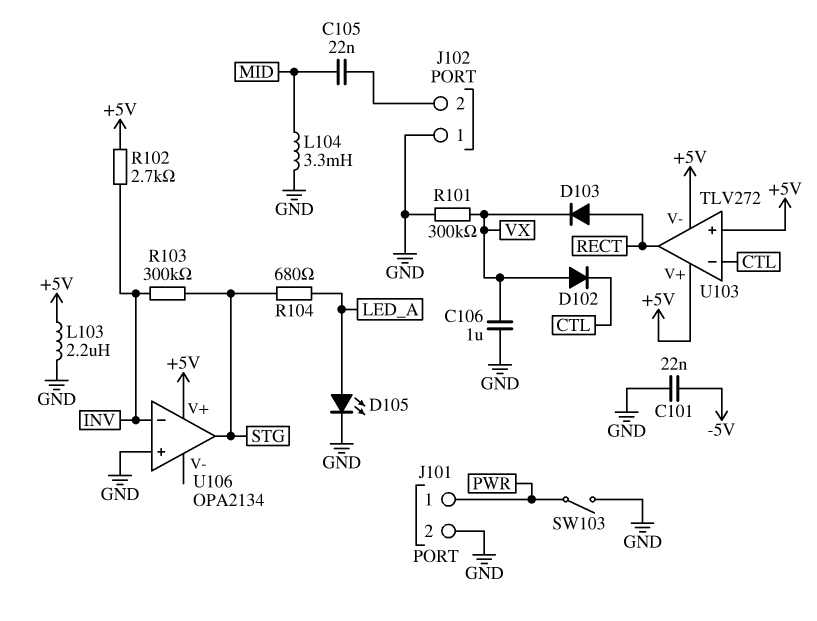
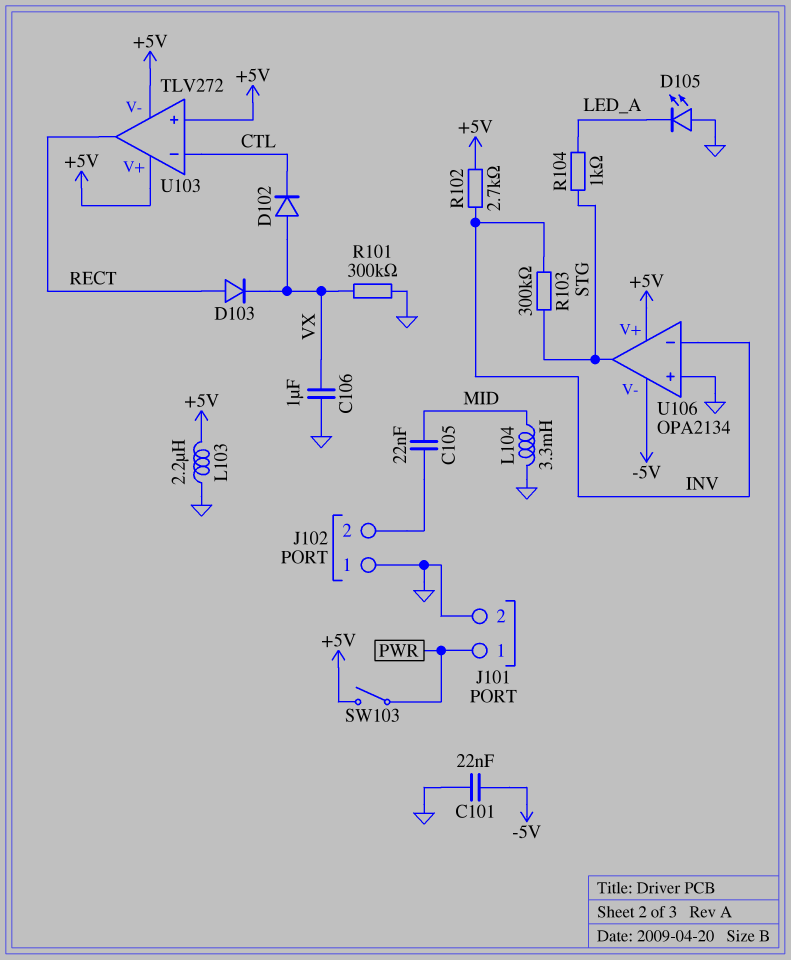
D105: LED (A LED_A, K GND) -> LED (A GND, K LED_A)
R104: 680 (LED_A, STG) -> 1k (LED_A, STG)
SW103: switch (GND, PWR) -> switch (+5V, PWR)
U106 pin V-: none -> -5V

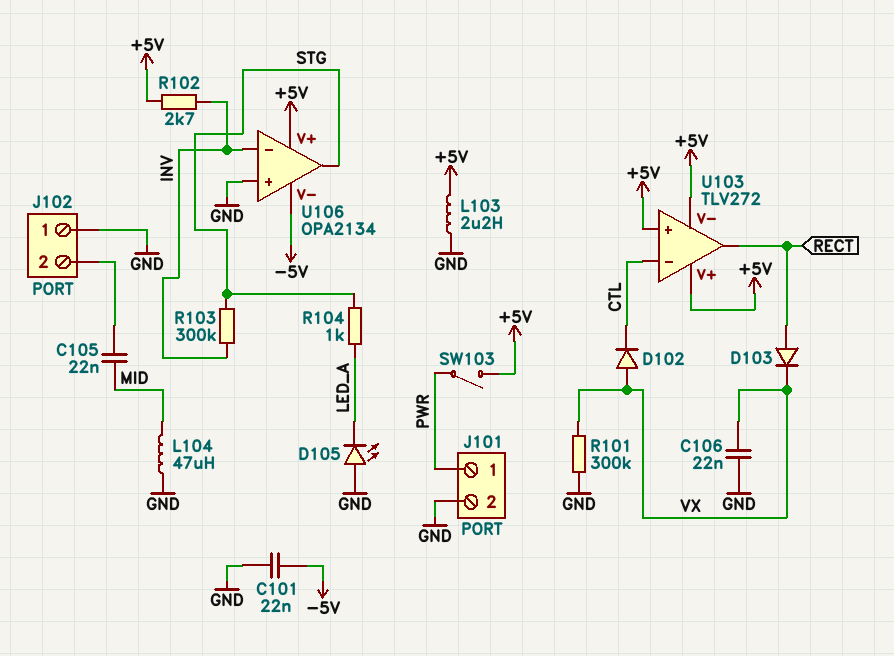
C106: 1uF (GND, VX) -> 22nF (GND, VX)
L104: 3.3mH (GND, MID) -> 47uH (GND, MID)

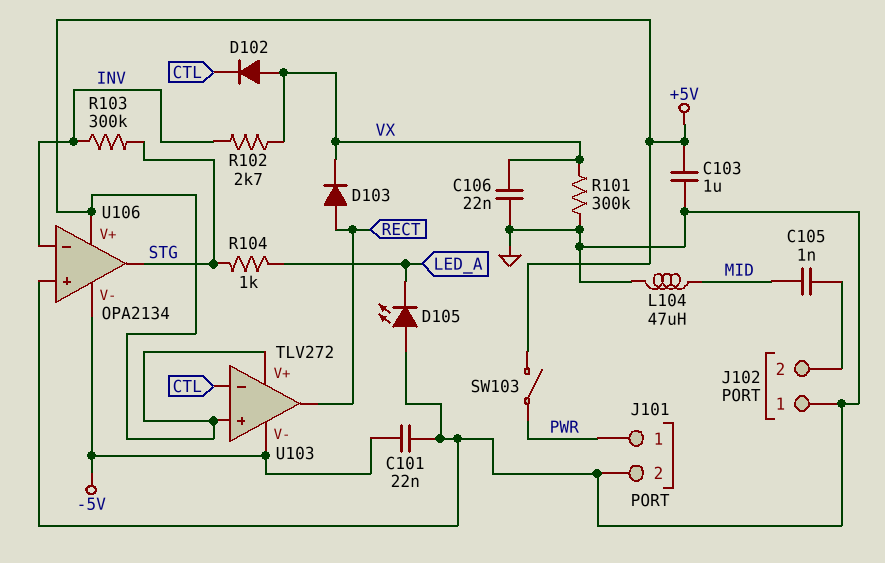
C103: none -> 1uF (+5V, GND)
C105: 22nF (J102/2, MID) -> 1nF (J102/2, MID)
L103: 2.2uH (+5V, GND) -> none
R102: 2.7k (+5V, INV) -> 2.7k (INV, VX)
U103 pin V-: +5V -> -5V

